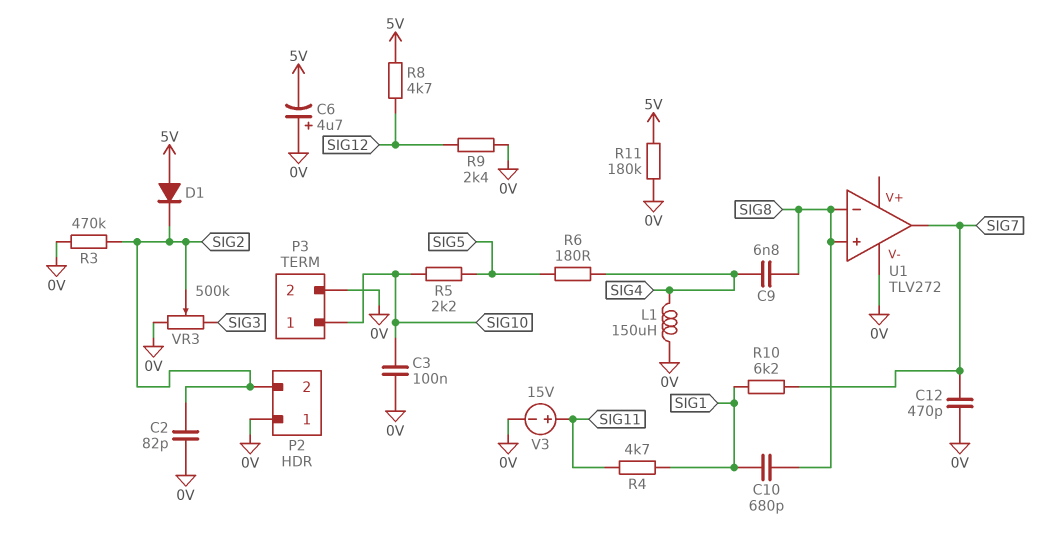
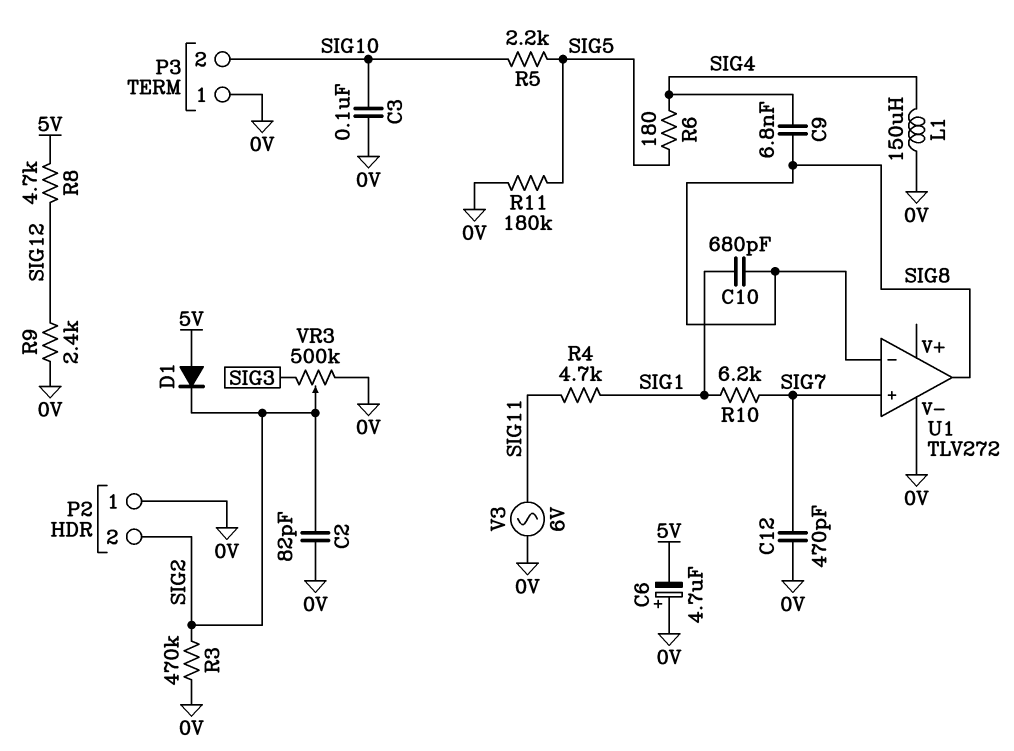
P3 pin 1: SIG10 -> 0V
P3 pin 2: 0V -> SIG10
R11: 180k (0V, 5V) -> 180k (0V, SIG5)
U1 pin in+: SIG8 -> SIG7
U1 pin out: SIG7 -> SIG8
V3: 15V (plus SIG11, minus 0V) -> AC 6V (0V, SIG11)

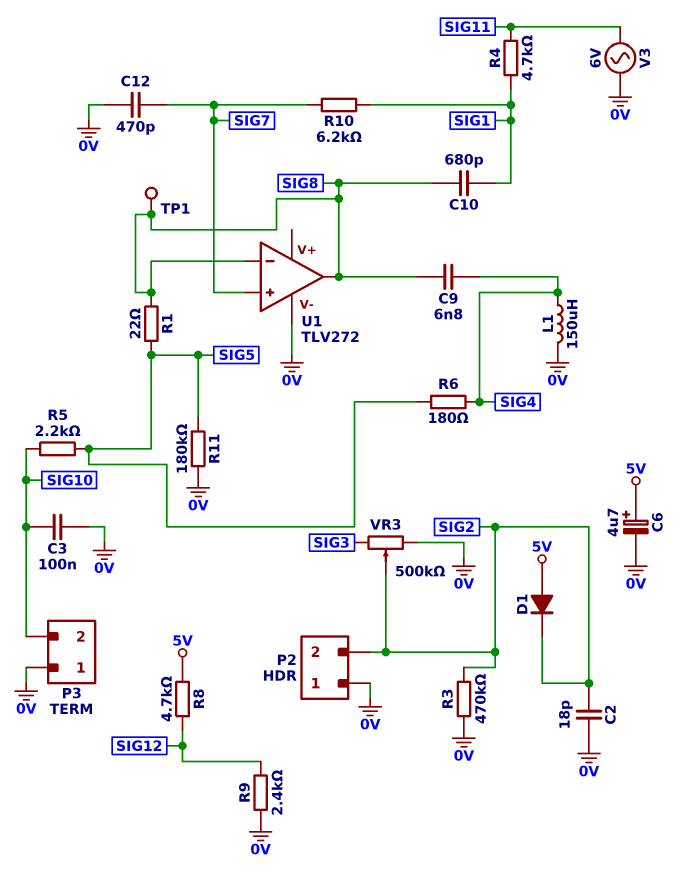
C2: 82pF (0V, SIG2) -> 18pF (0V, SIG2)
C6: 4.7uF (plus 0V, minus 5V) -> 4.7uF (plus 5V, minus 0V)
R1: none -> 22 (SIG5, SIG8)
TP1: none -> test point (SIG8)

